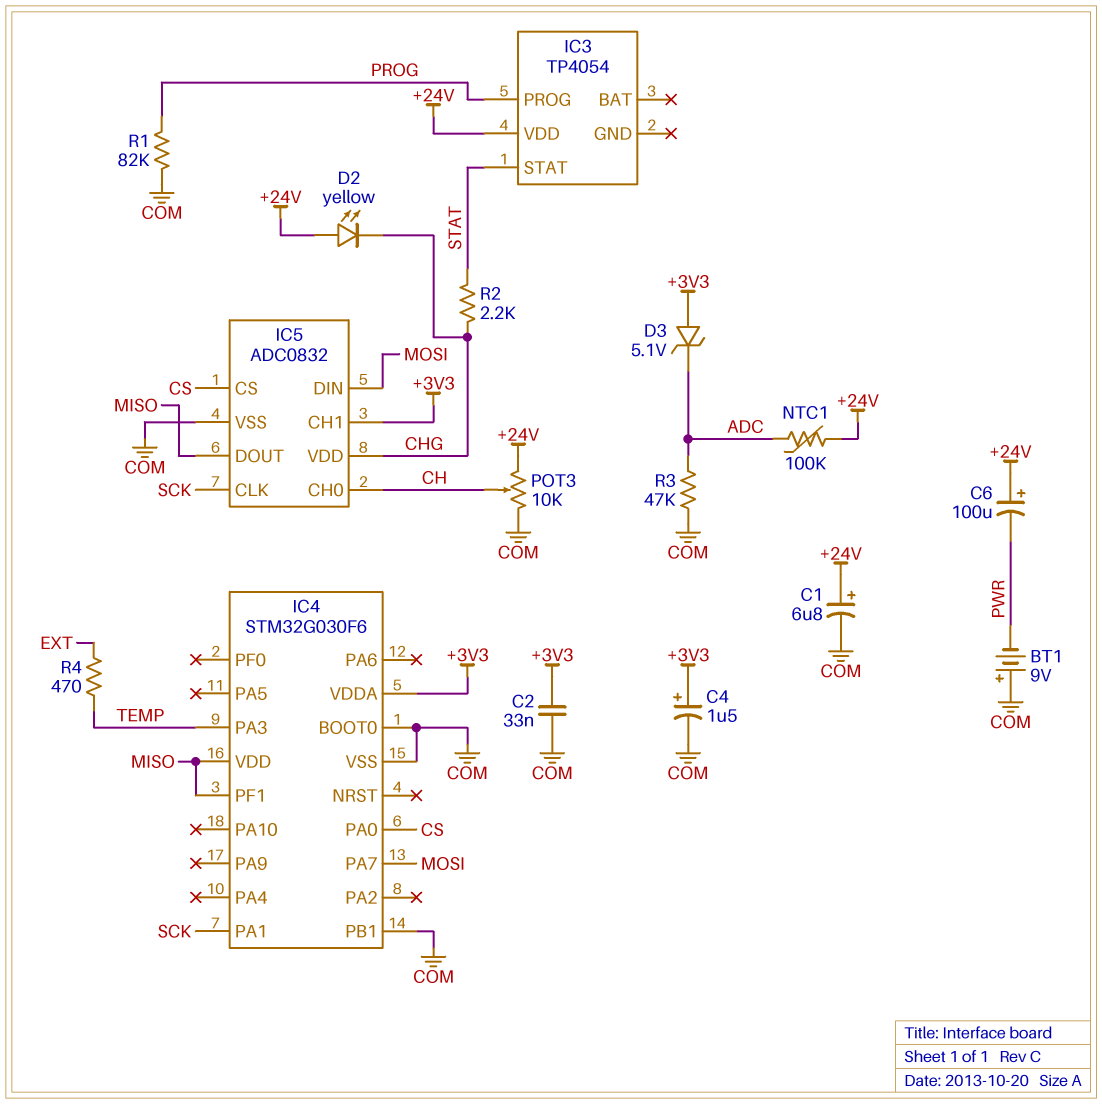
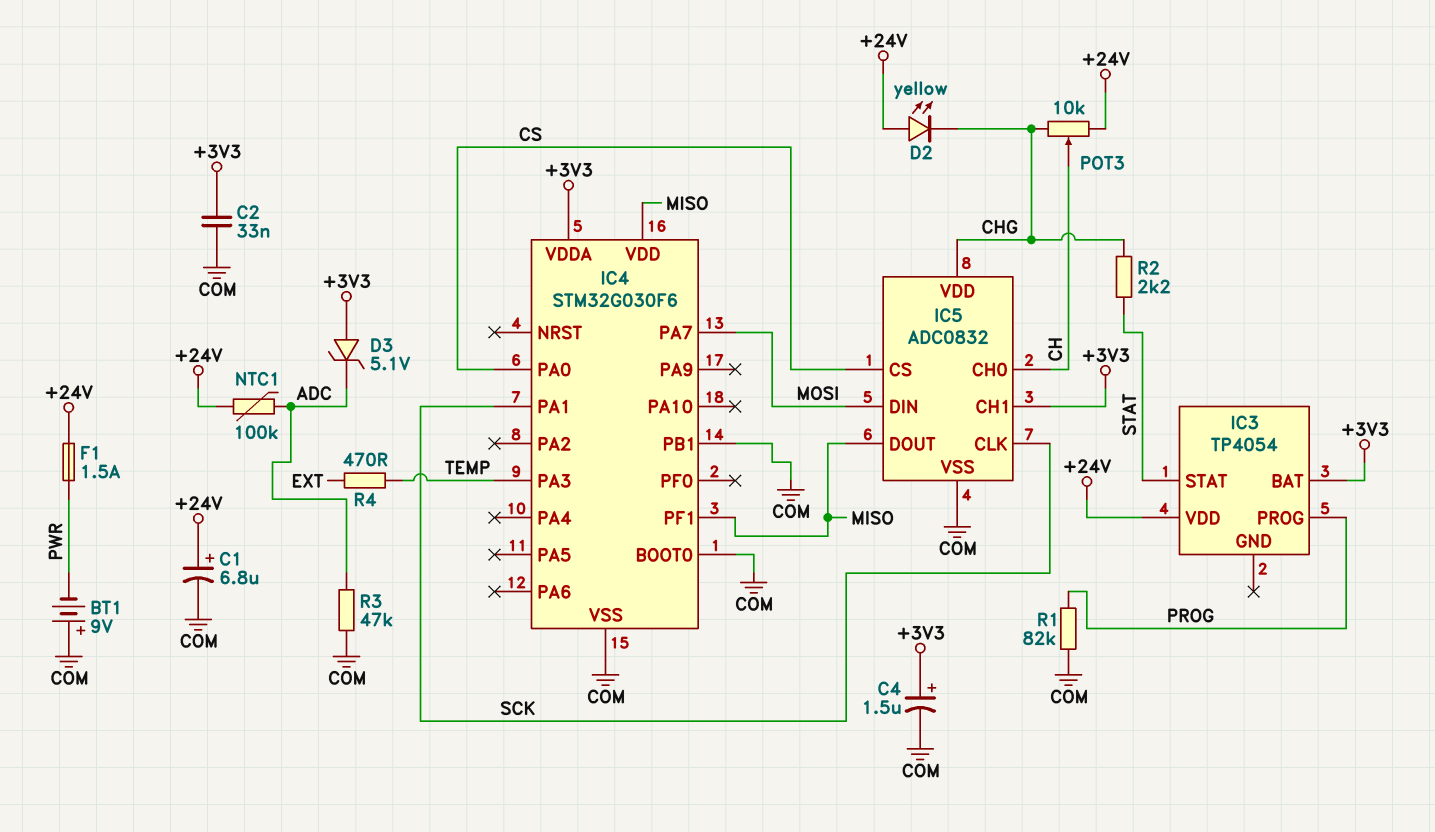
C6: 100uF (plus +24V, minus PWR) -> none
F1: none -> 1.5A (+24V, PWR)
IC3 pin BAT: none -> +3V3
POT3: 10k (+24V, COM, wiper CH) -> 10k (+24V, CHG, wiper CH)

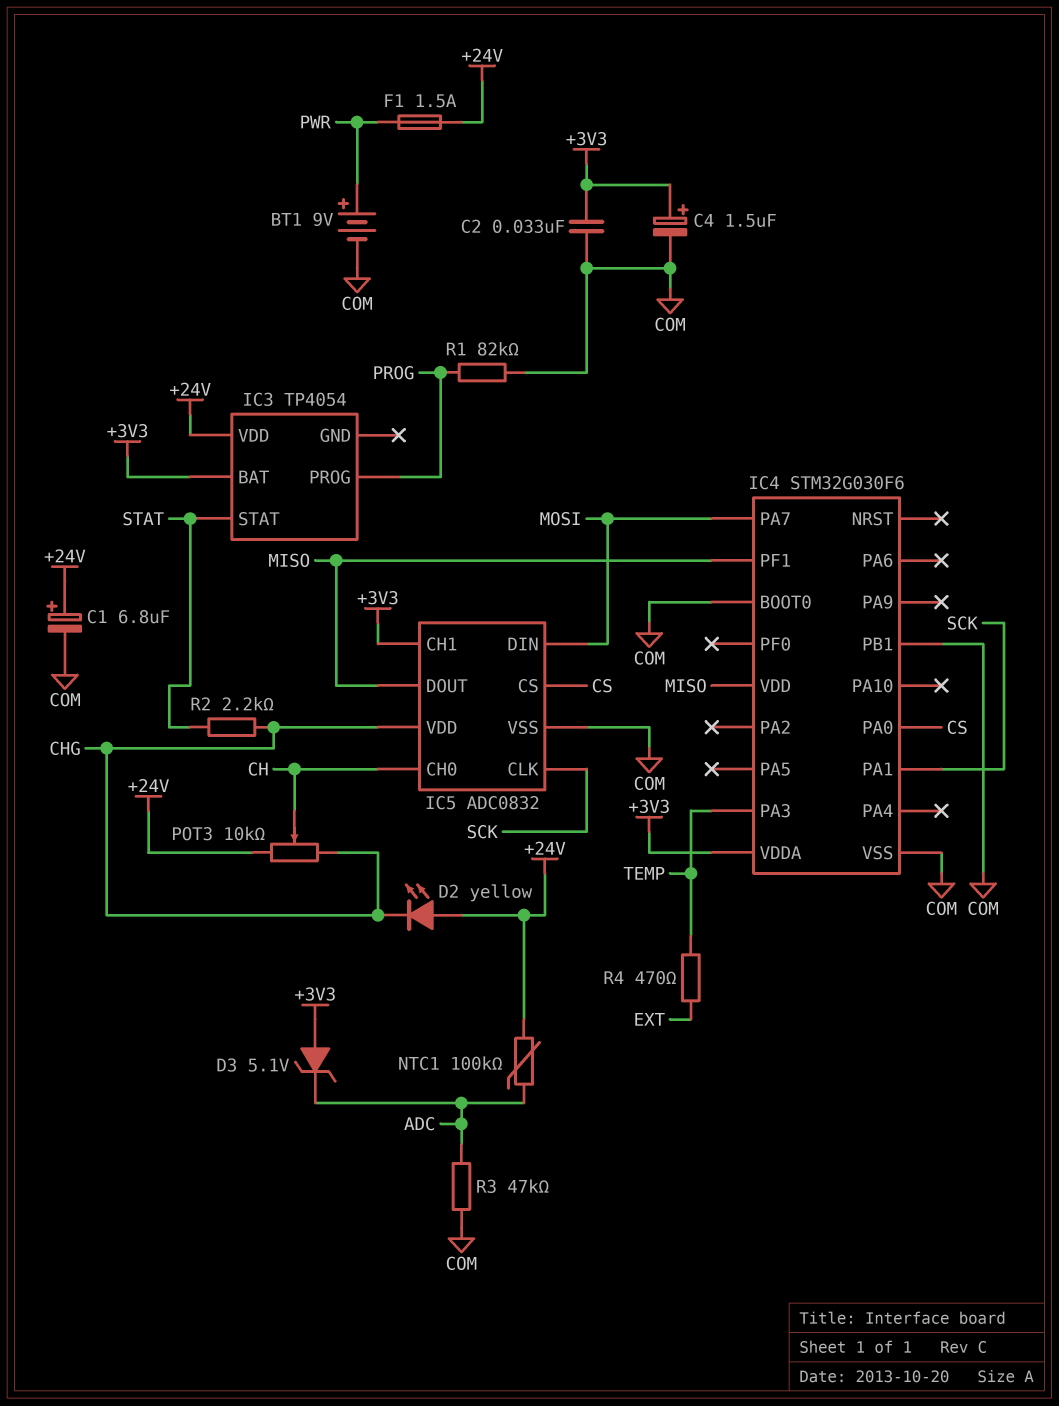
BT1: 9V (plus COM, minus PWR) -> 9V (plus PWR, minus COM)

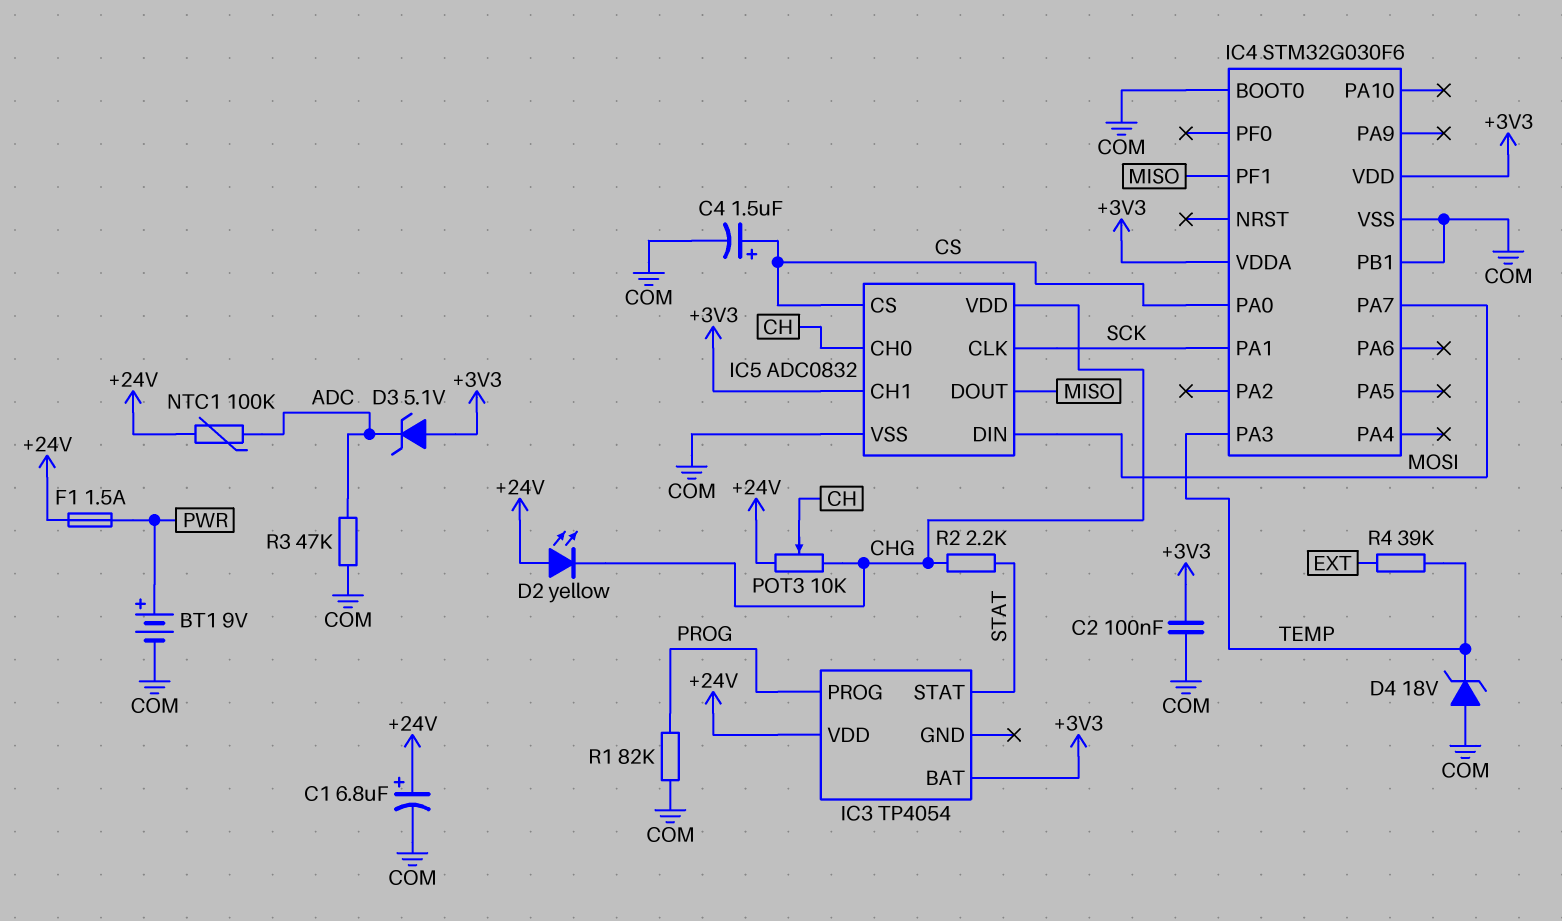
C2: 33nF (+3V3, COM) -> 100nF (+3V3, COM)
C4: 1.5uF (plus +3V3, minus COM) -> 1.5uF (plus CS, minus COM)
D4: none -> zener 18V (A COM, K TEMP)
IC4 pin VDD: MISO -> +3V3
R4: 470 (EXT, TEMP) -> 39k (EXT, TEMP)

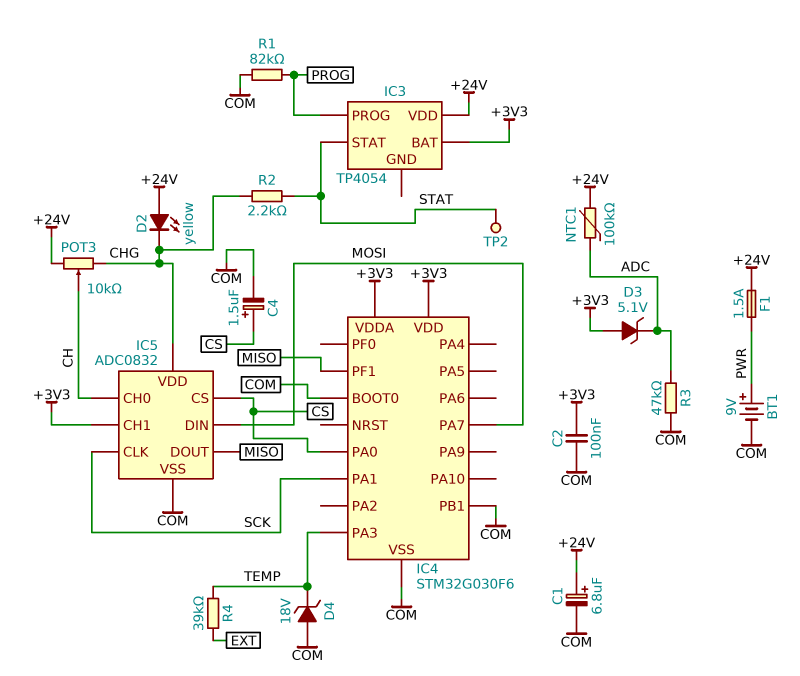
TP2: none -> test point (STAT)

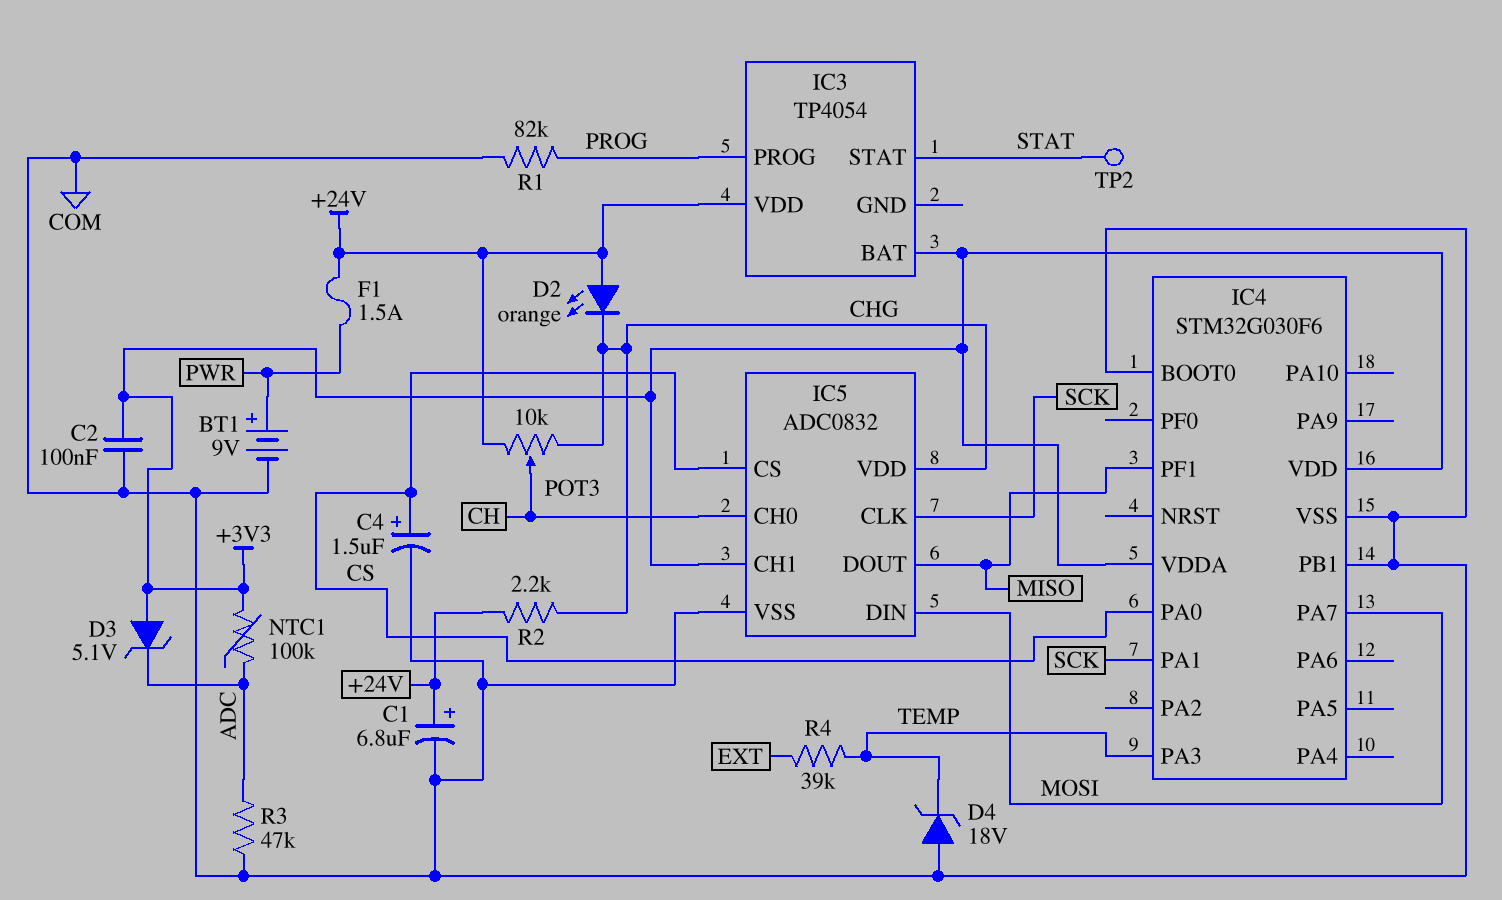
D2: LED yellow (A +24V, K CHG) -> LED orange (A +24V, K CHG)
NTC1: 100k (+24V, ADC) -> 100k (+3V3, ADC)
R2: 2.2k (CHG, STAT) -> 2.2k (+24V, CHG)

